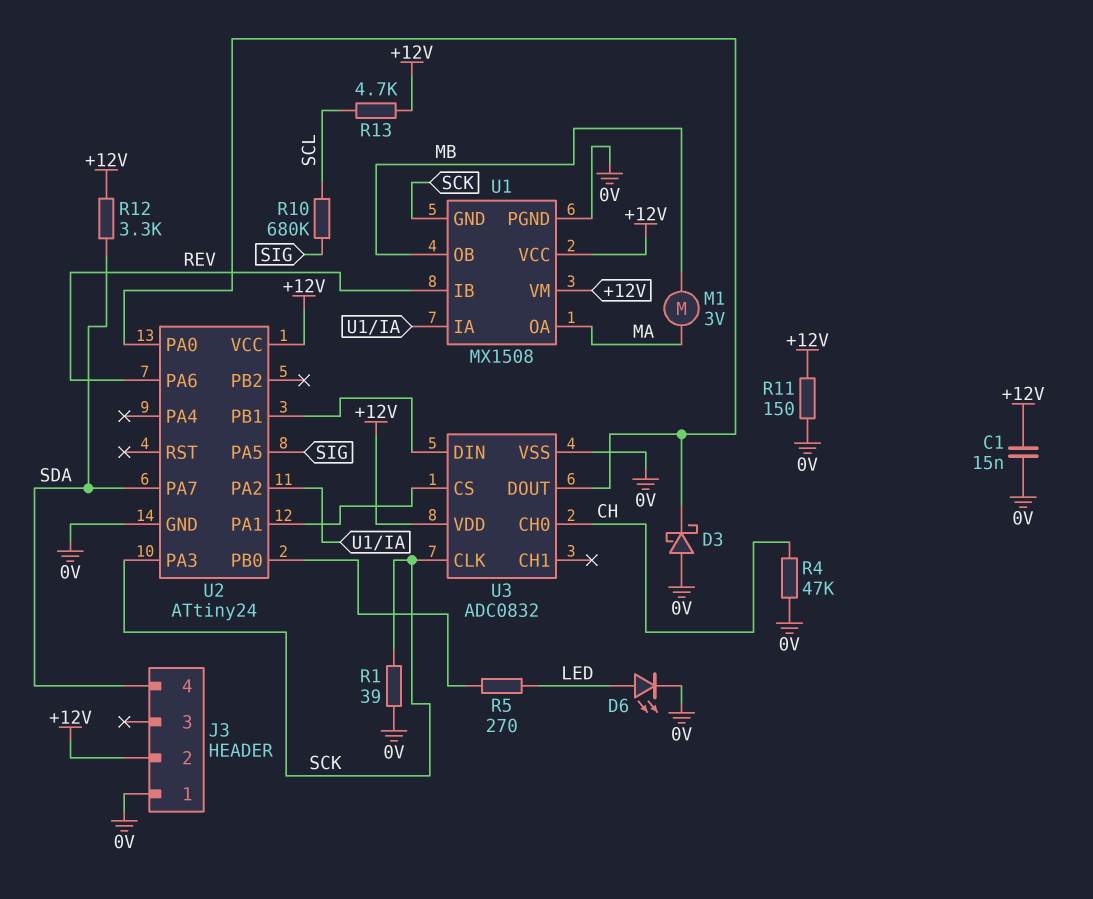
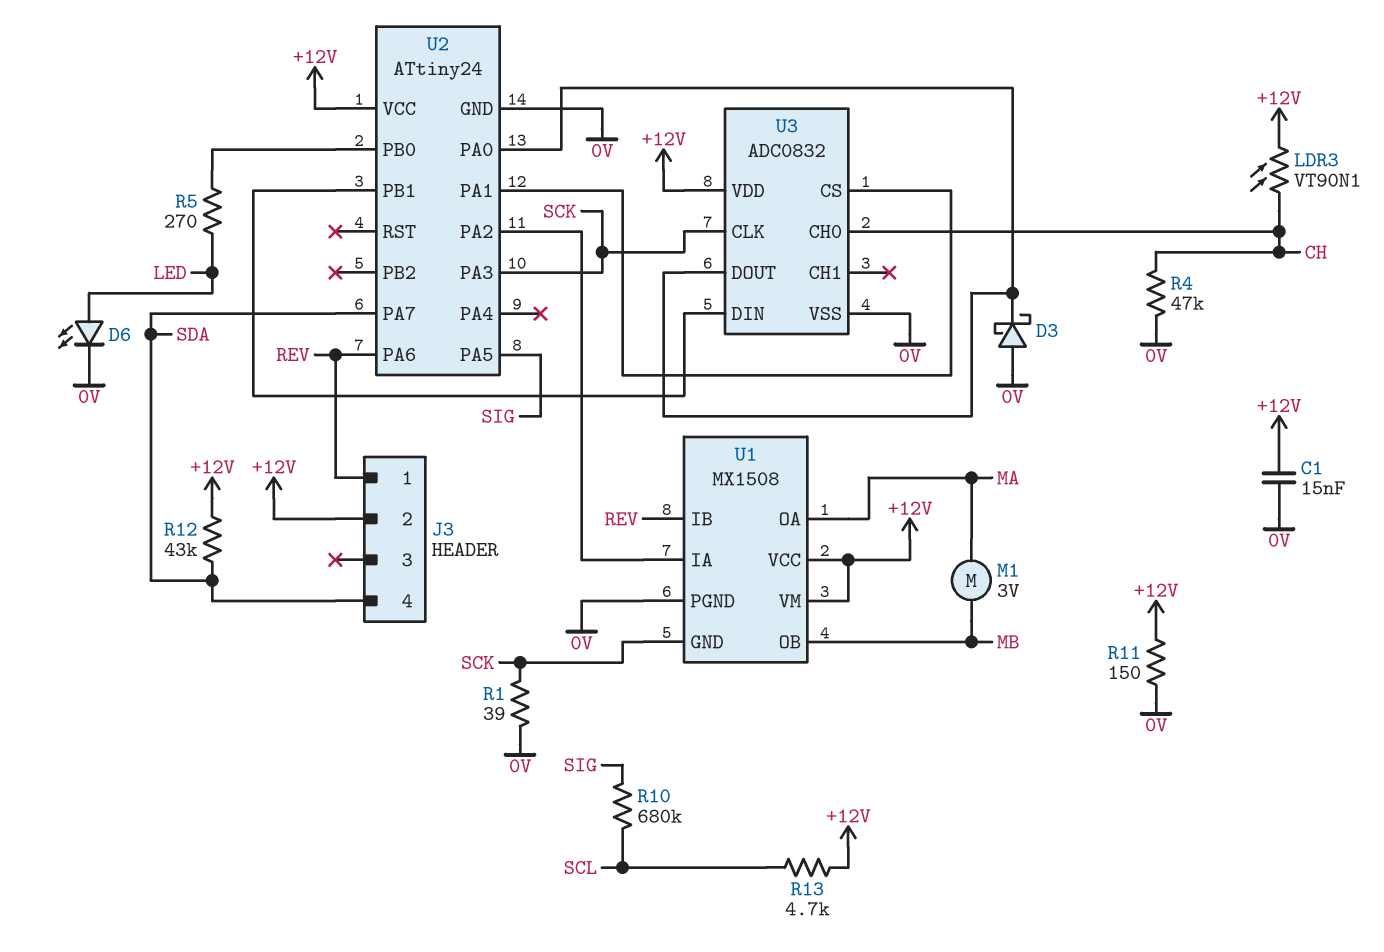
J3 pin 1: 0V -> REV
LDR3: none -> VT90N1 (+12V, CH)
R12: 3.3k (+12V, SDA) -> 43k (+12V, SDA)

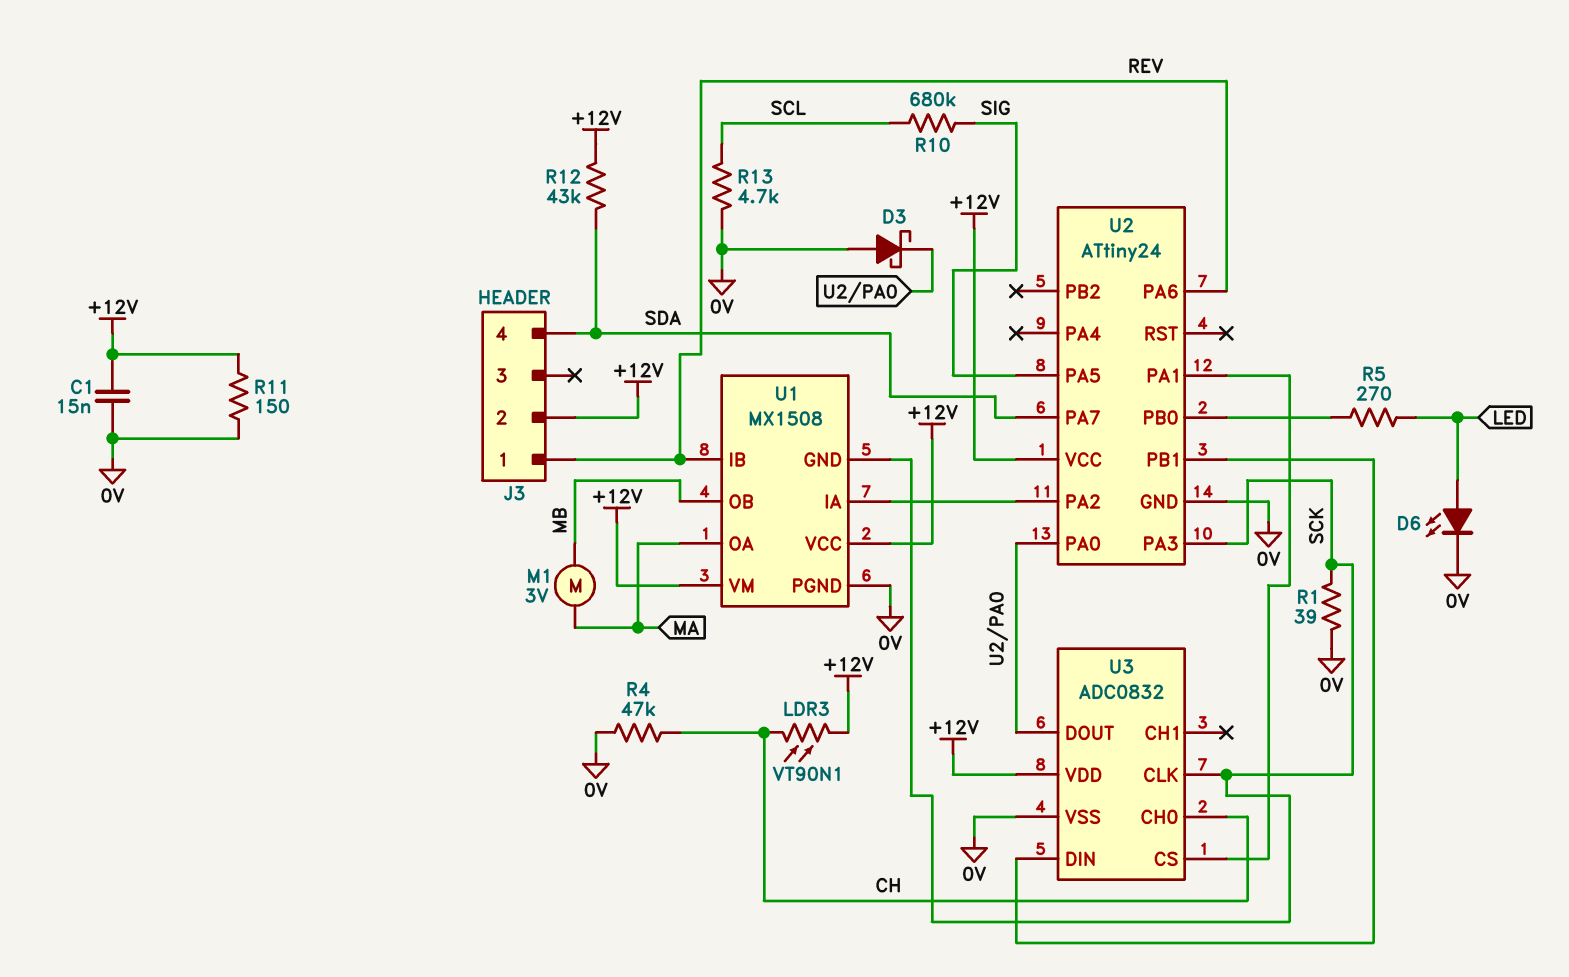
R13: 4.7k (+12V, SCL) -> 4.7k (0V, SCL)

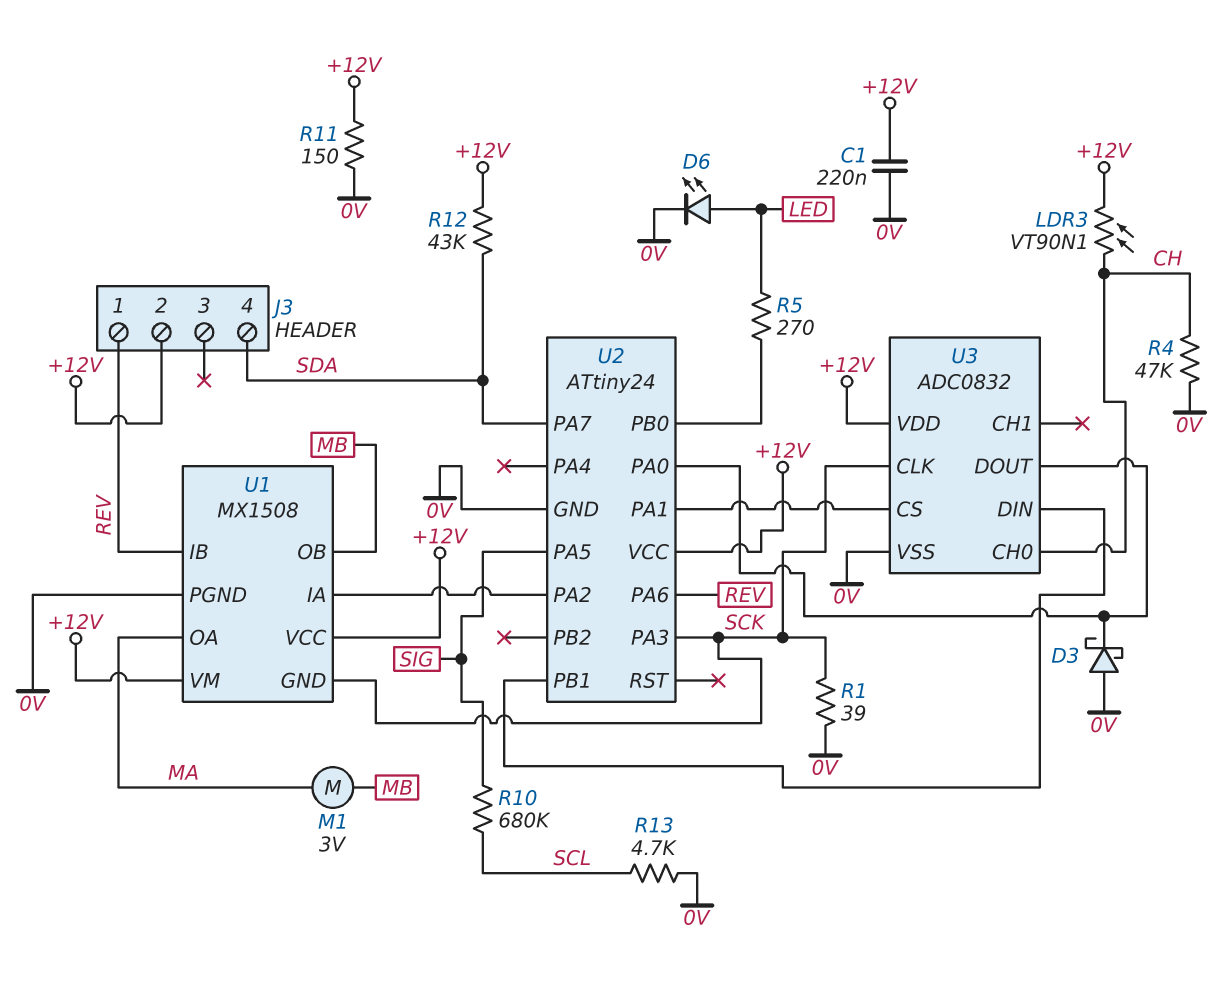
C1: 15nF (+12V, 0V) -> 220nF (+12V, 0V)

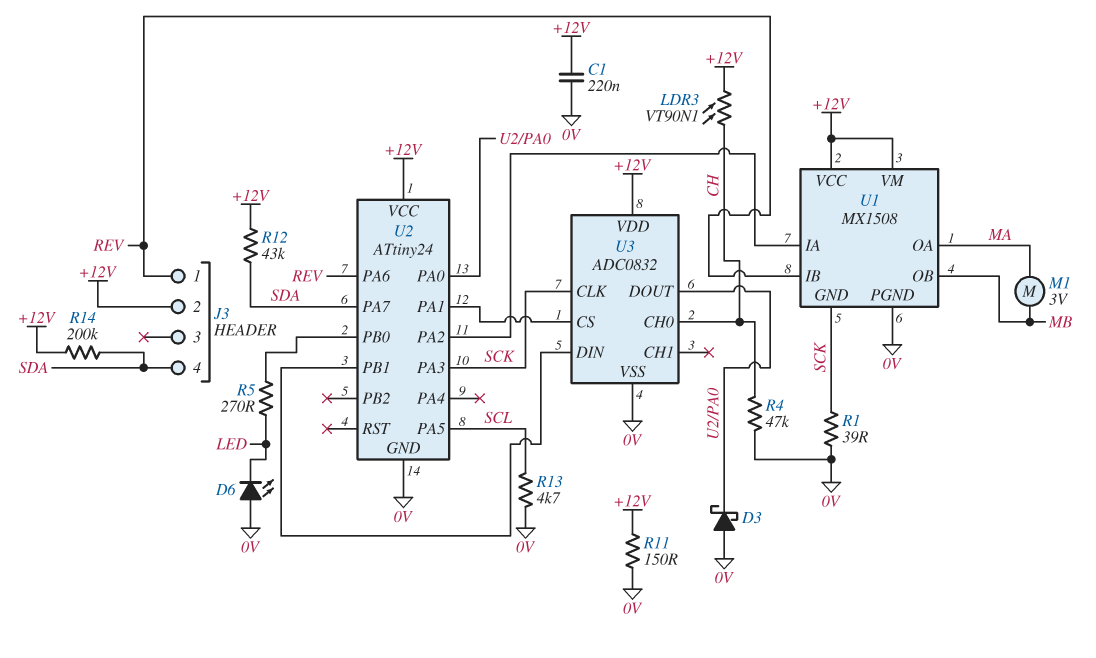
D6: LED (A LED, K 0V) -> LED (A 0V, K LED)
R10: 680k (SCL, SIG) -> none
R14: none -> 200k (+12V, SDA)
U2 pin PA5: SIG -> SCL

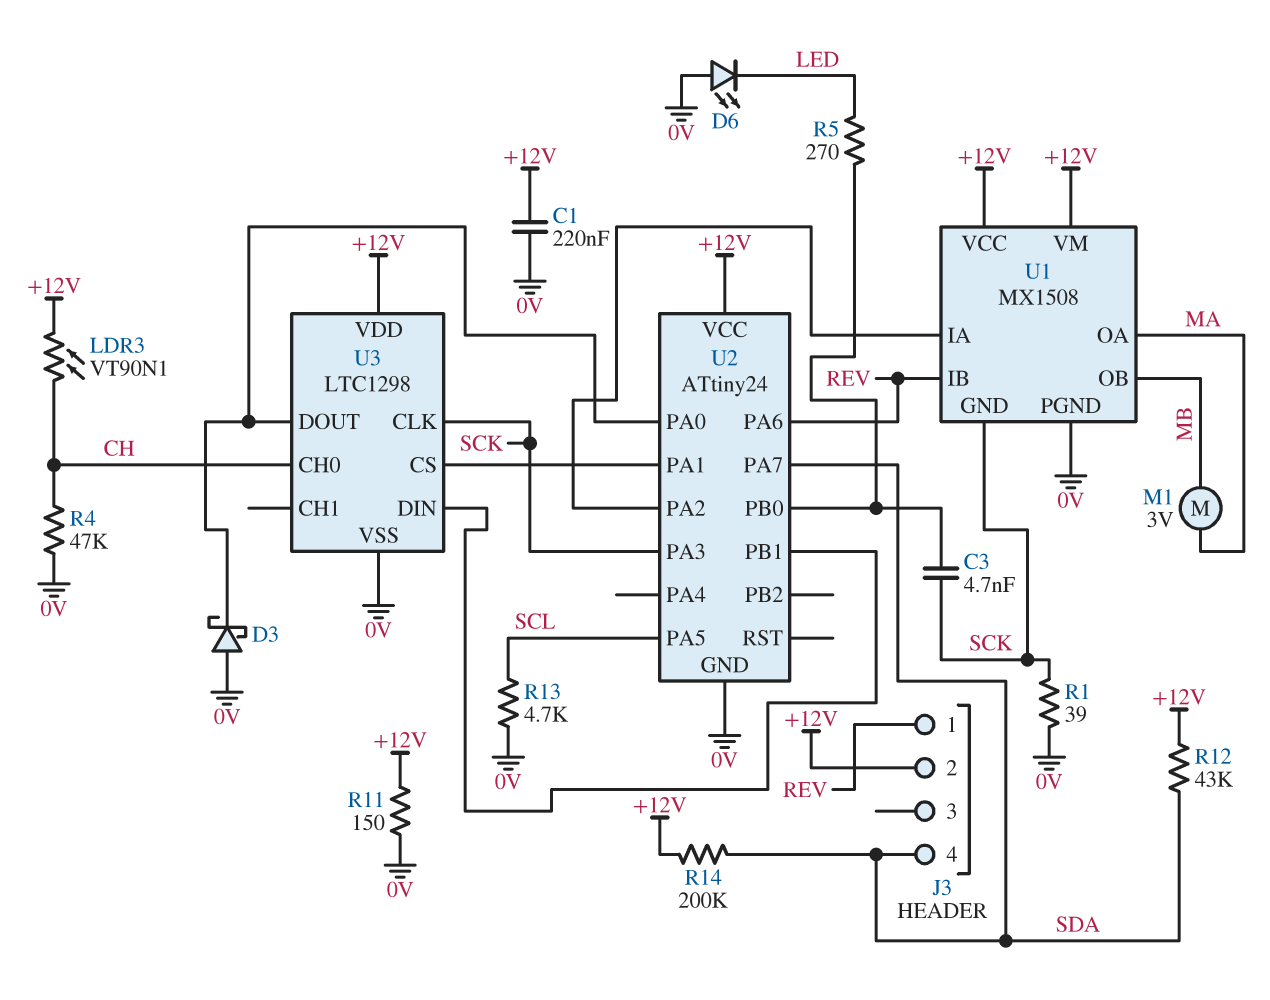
C3: none -> 4.7nF (SCK, U2/PB0)
U3: ADC0832 -> LTC1298

